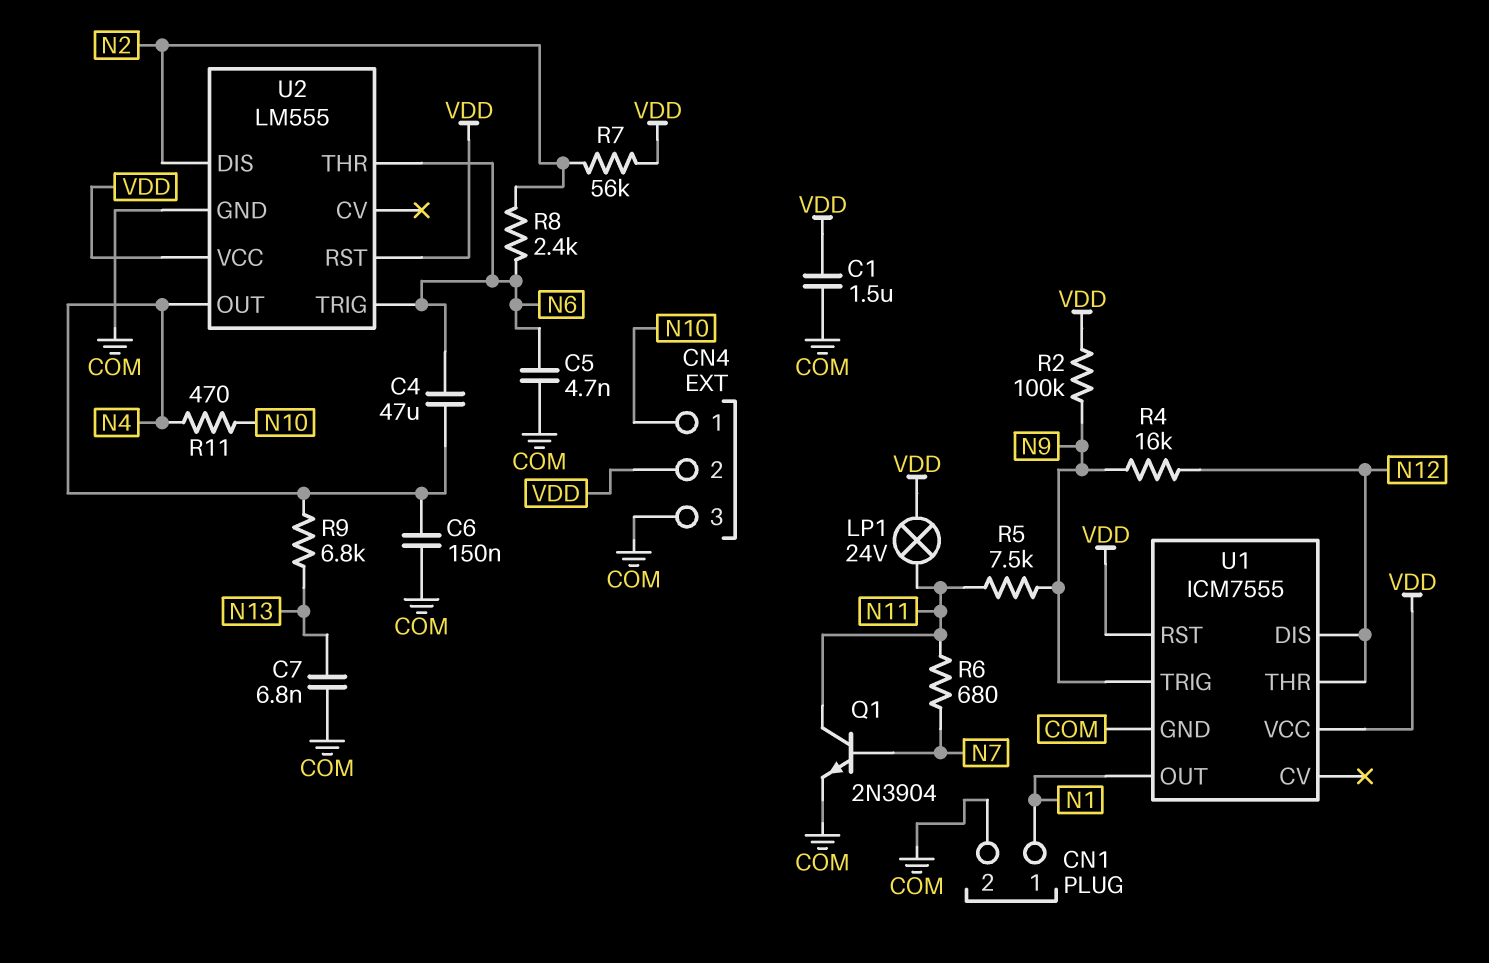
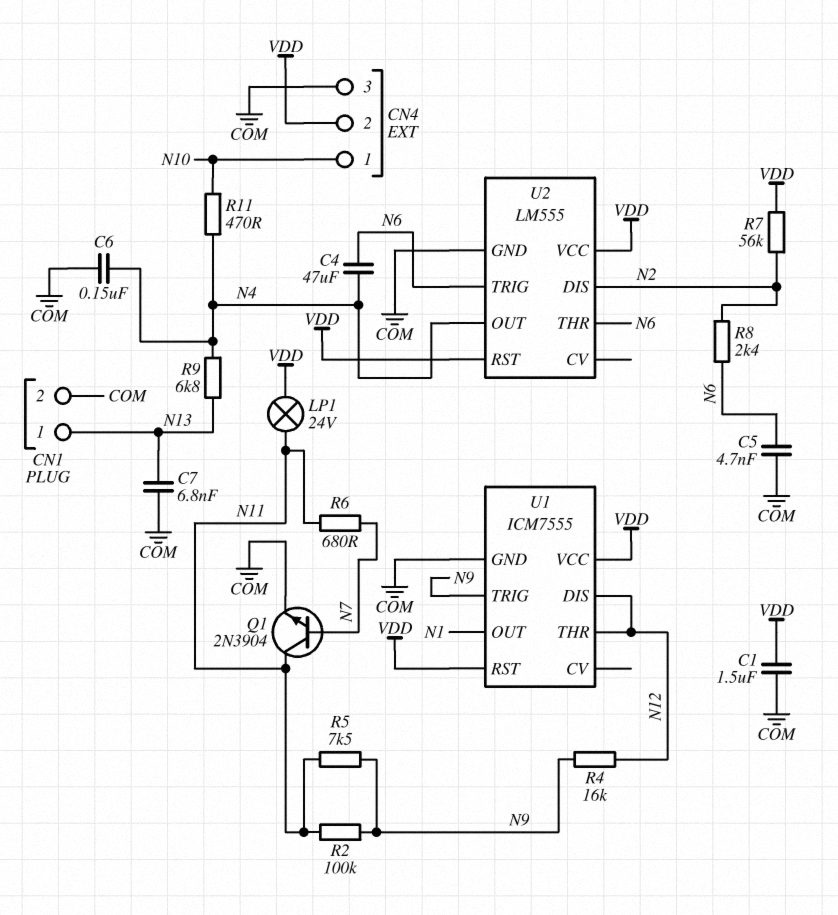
CN1 pin 1: N1 -> N13
R2: 100k (N9, VDD) -> 100k (N9, N11)

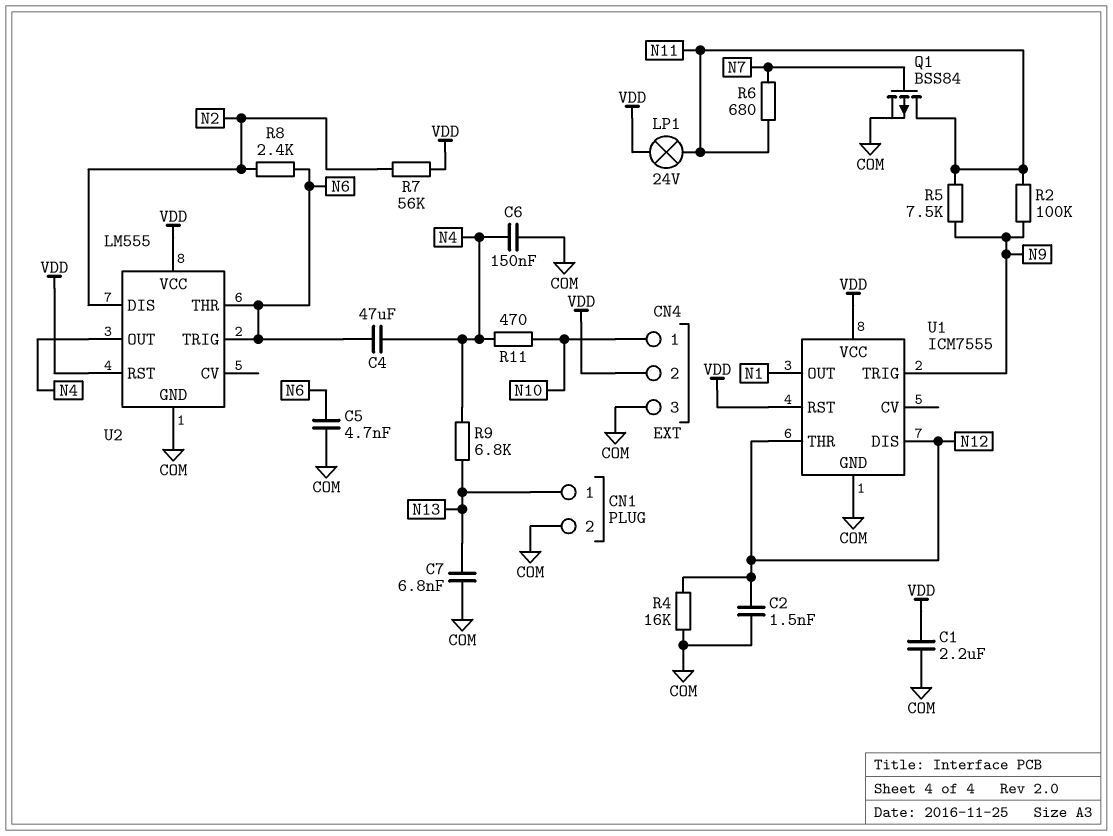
C1: 1.5uF (COM, VDD) -> 2.2uF (COM, VDD)
C2: none -> 1.5nF (COM, N12)
Q1: NPN 2N3904 (B N7, C N11, E COM) -> PMOS BSS84 (G N7, D N11, S COM)
R4: 16k (N9, N12) -> 16k (COM, N12)

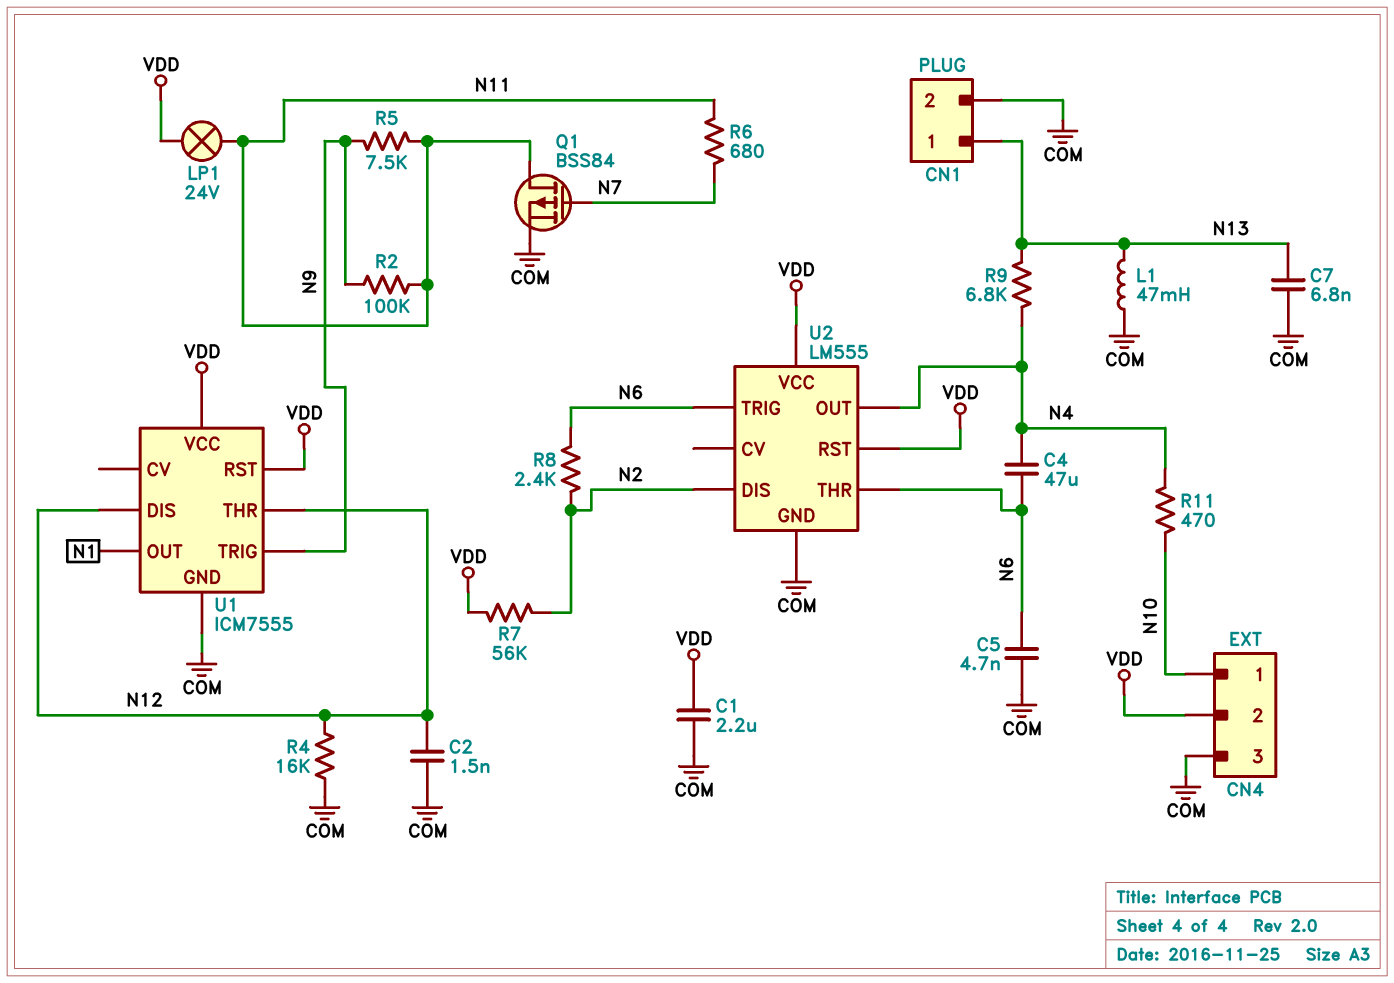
C6: 150nF (COM, N4) -> none
L1: none -> 47mH (COM, N13)

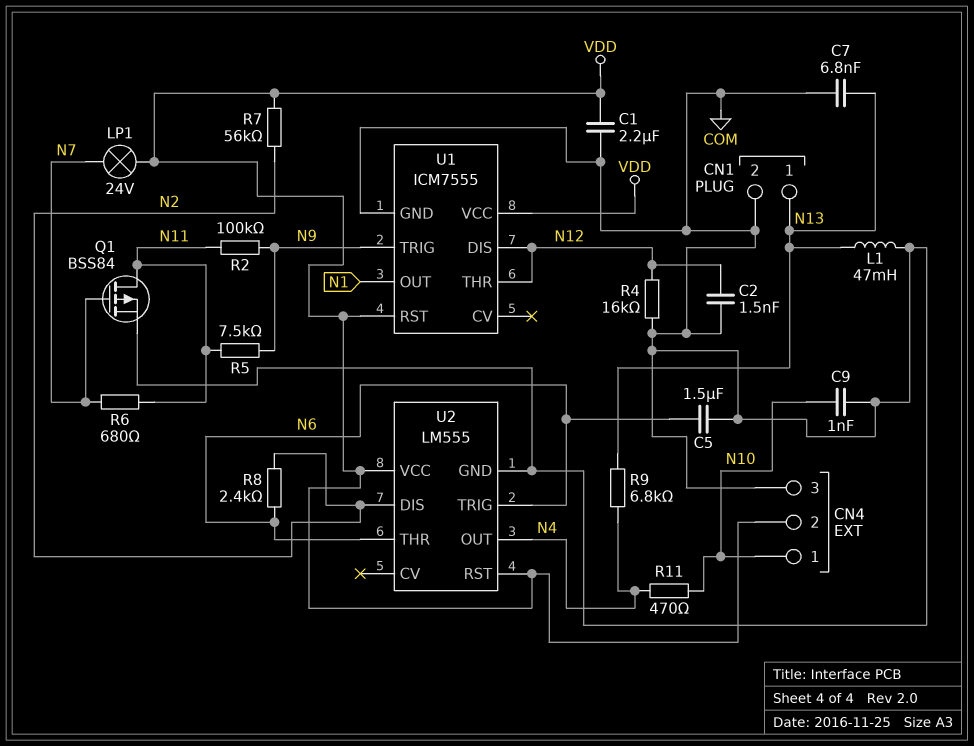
C4: 47uF (N4, N6) -> none
C5: 4.7nF (COM, N6) -> 1.5uF (COM, N6)
C9: none -> 1nF (COM, N10)
LP1: lamp 24V (N11, VDD) -> lamp 24V (N7, VDD)

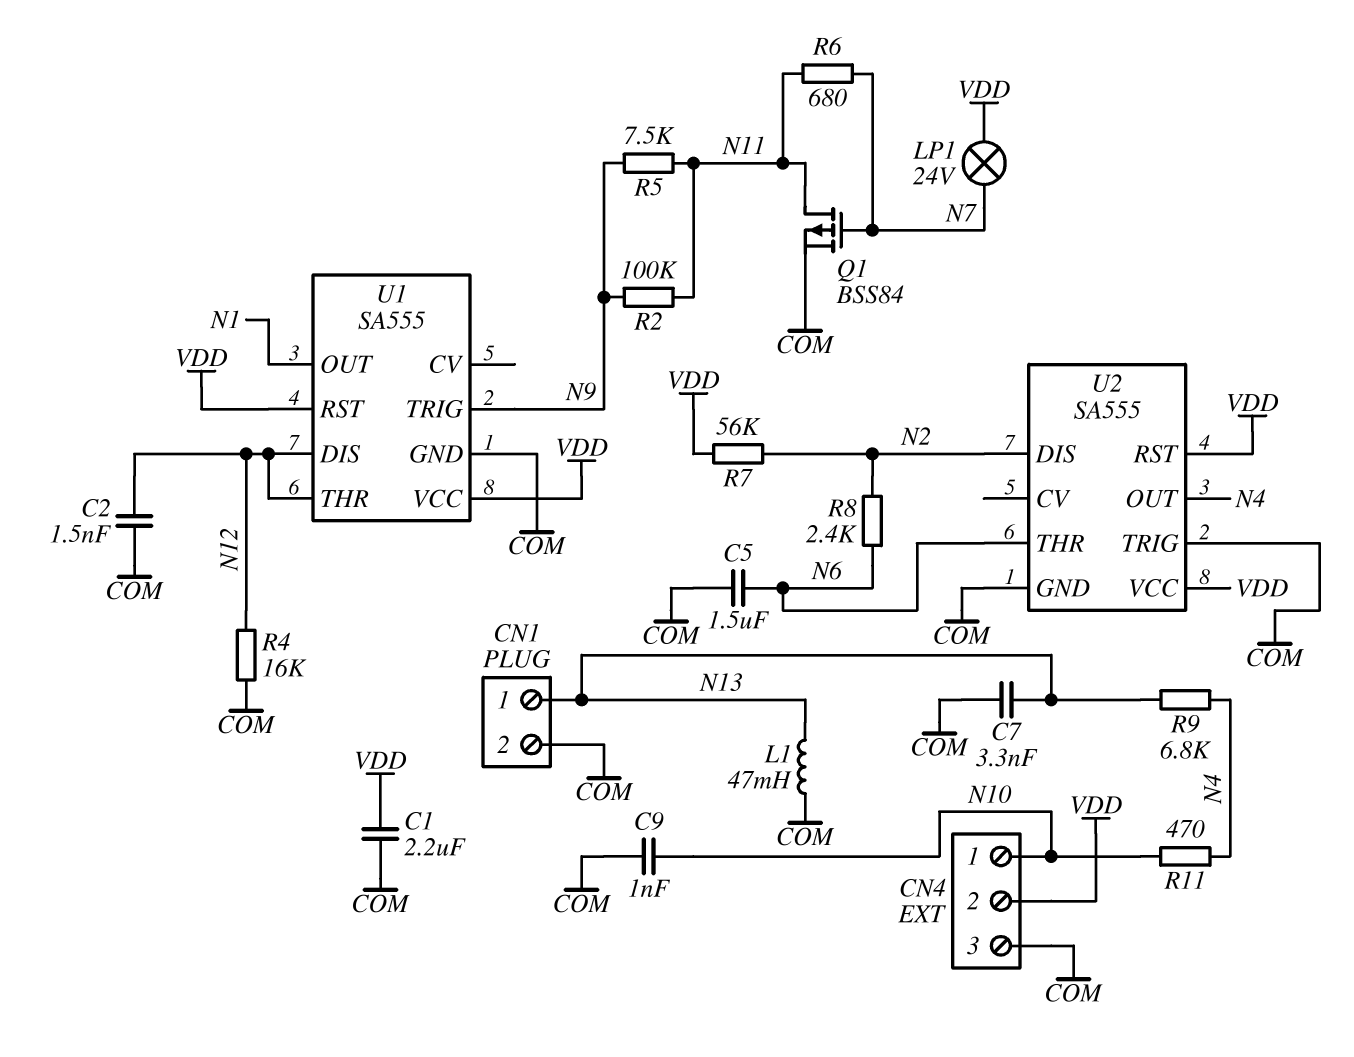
C7: 6.8nF (COM, N13) -> 3.3nF (COM, N13)
U1: ICM7555 -> SA555
U2: LM555 -> SA555
U2 pin TRIG: N6 -> COM

